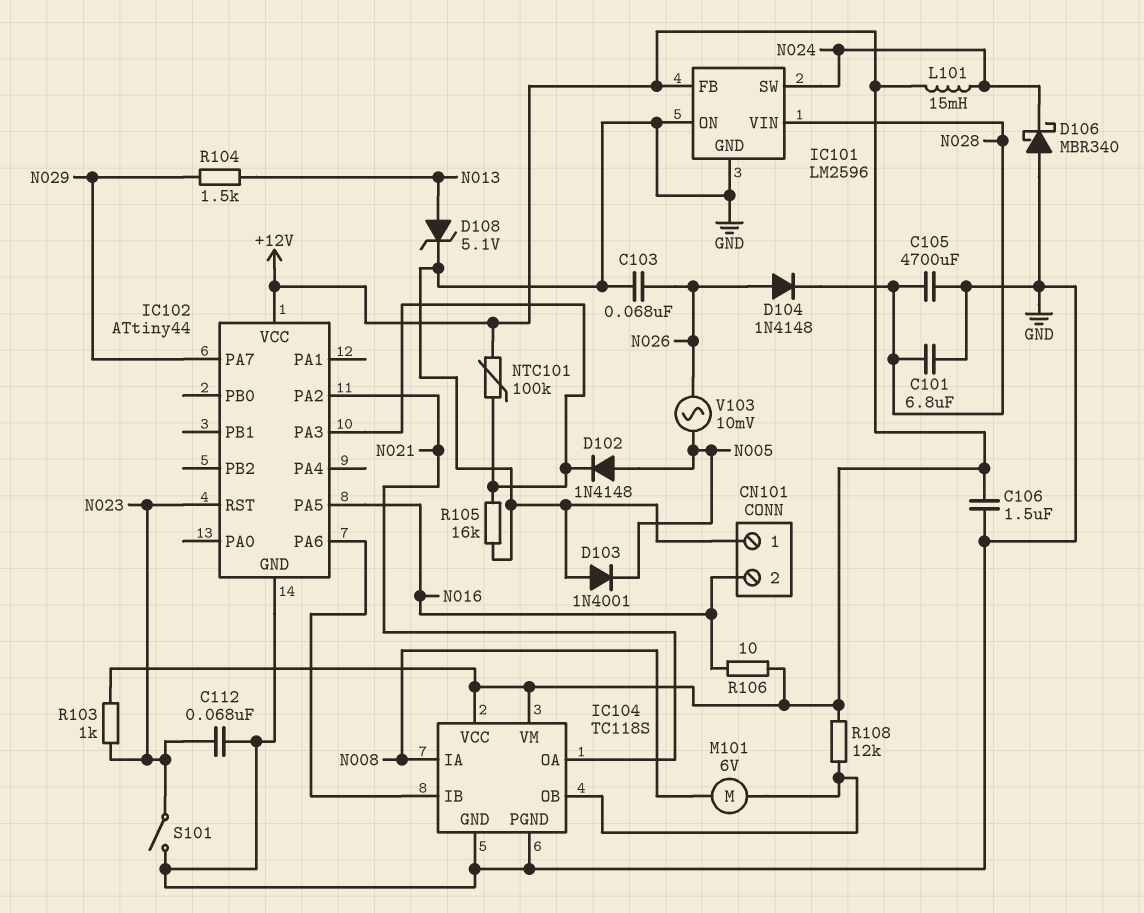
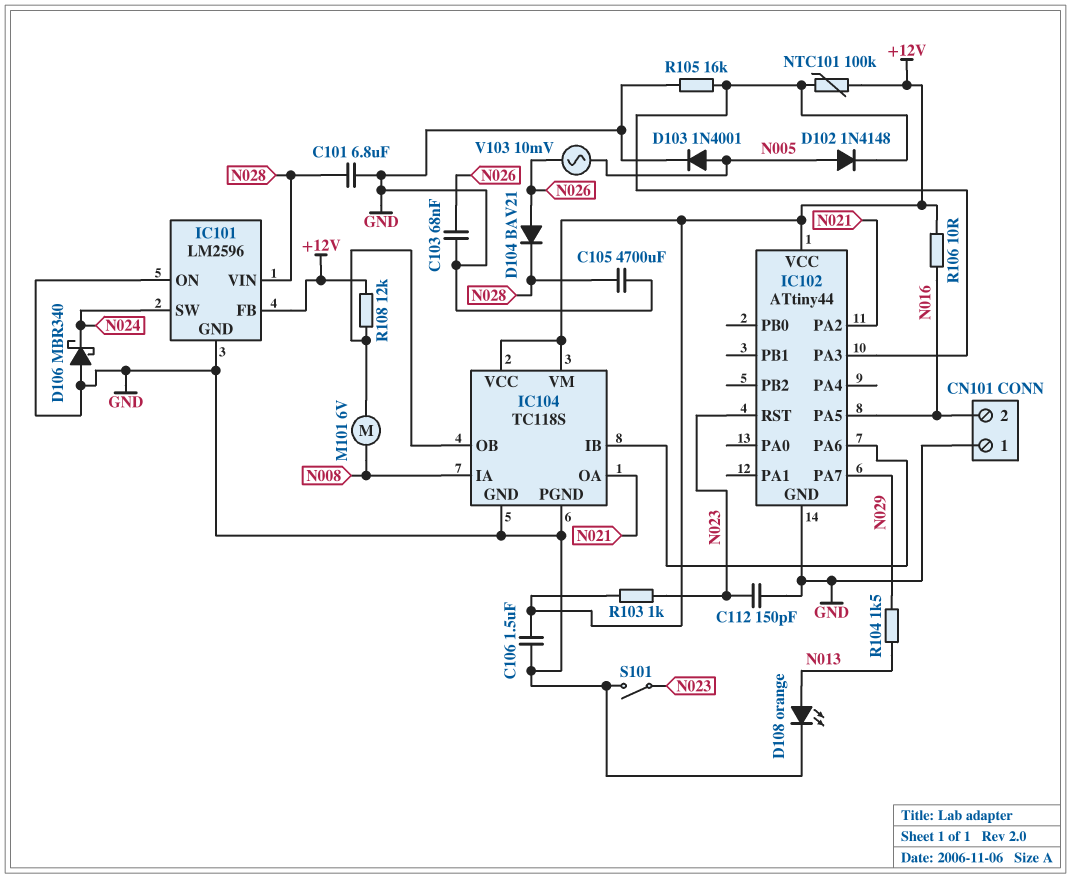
C112: 68nF (GND, N023) -> 150pF (GND, N023)
D103: diode 1N4001 (A GND, K N005) -> diode 1N4001 (A N005, K GND)
D104: diode 1N4148 (A N026, K N028) -> diode BAV21 (A N026, K N028)
D108: zener 5.1V (A N013, K GND) -> LED orange (A N013, K GND)
L101: 15mH (+12V, N024) -> none

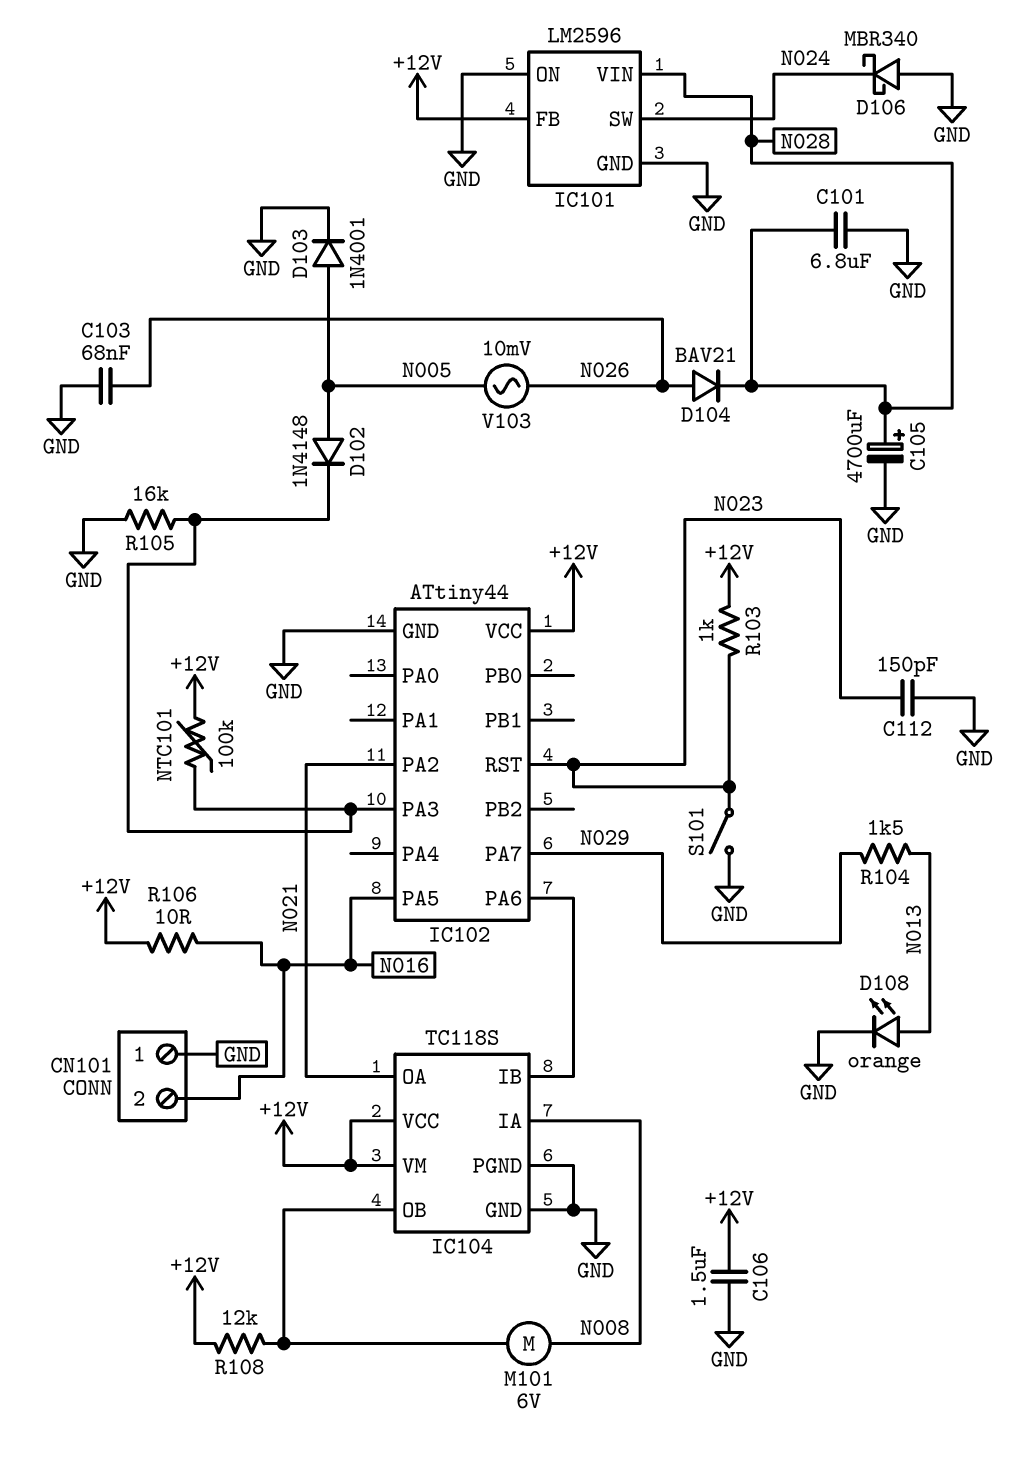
C105: 4700uF (GND, N028) -> 4700uF (plus N028, minus GND)

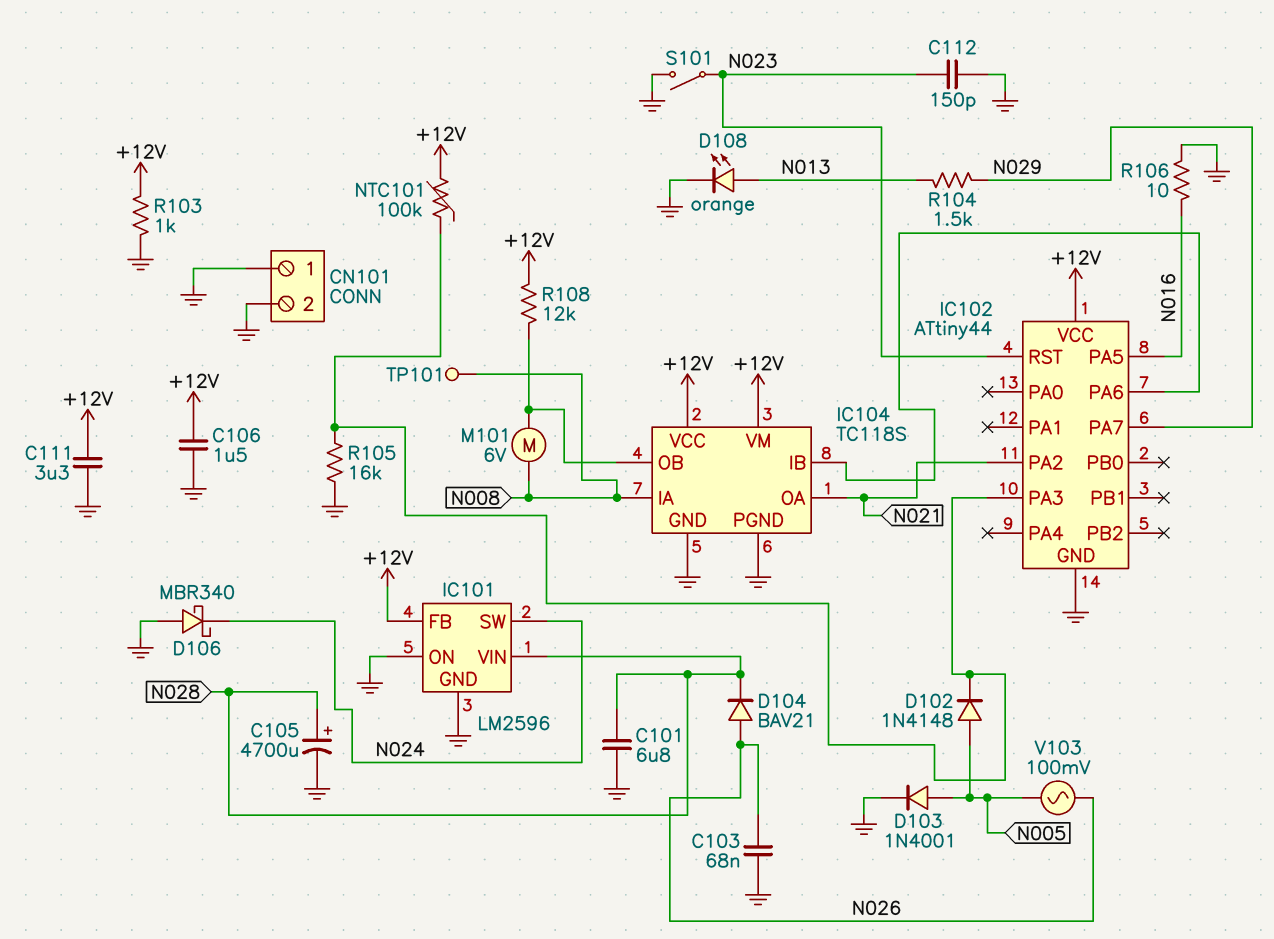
C111: none -> 3.3uF (+12V, GND)
CN101 pin 2: N016 -> GND
R103: 1k (+12V, N023) -> 1k (+12V, GND)
R106: 10 (+12V, N016) -> 10 (GND, N016)
TP101: none -> test point (N008)
V103: AC 10mV (N005, N026) -> AC 100mV (N005, N026)

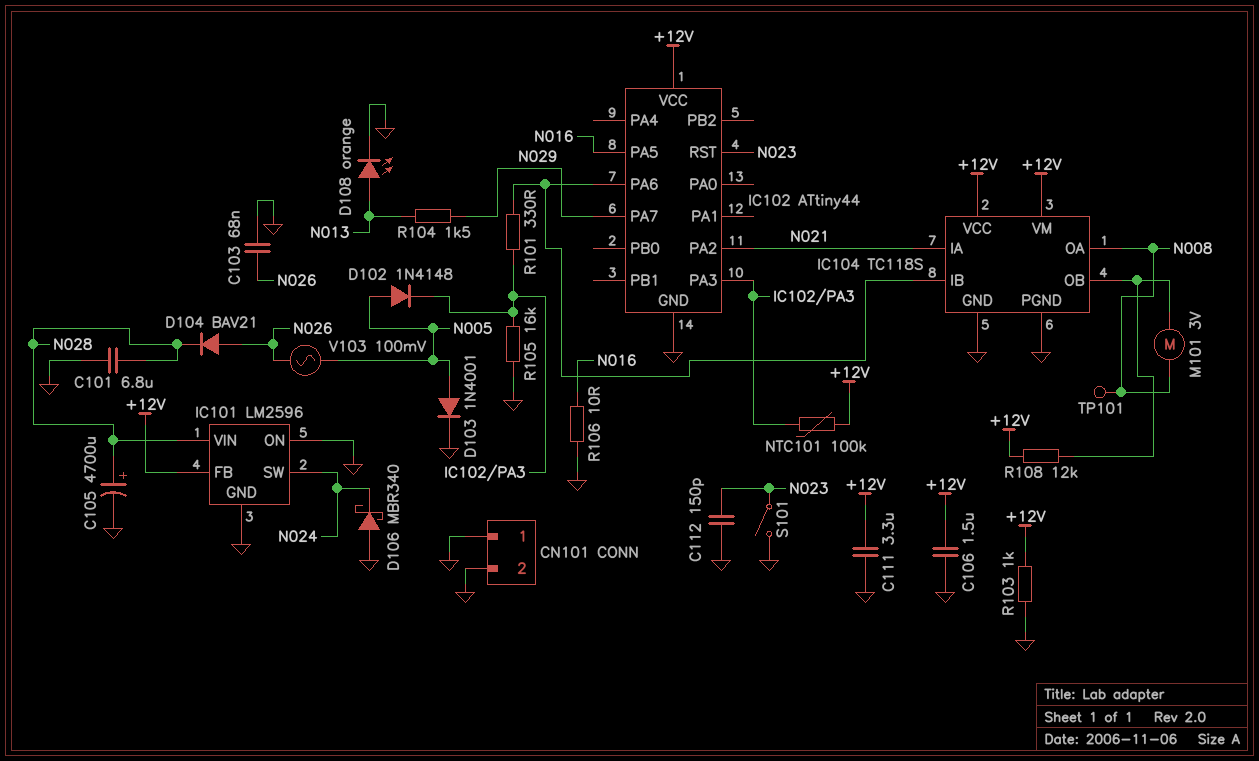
IC104 pin IA: N008 -> N021
IC104 pin OA: N021 -> N008
M101: motor 6V (IC104/OB, N008) -> motor 3V (IC104/OB, N008)
R101: none -> 330 (IC102/PA3, IC102/PA6)

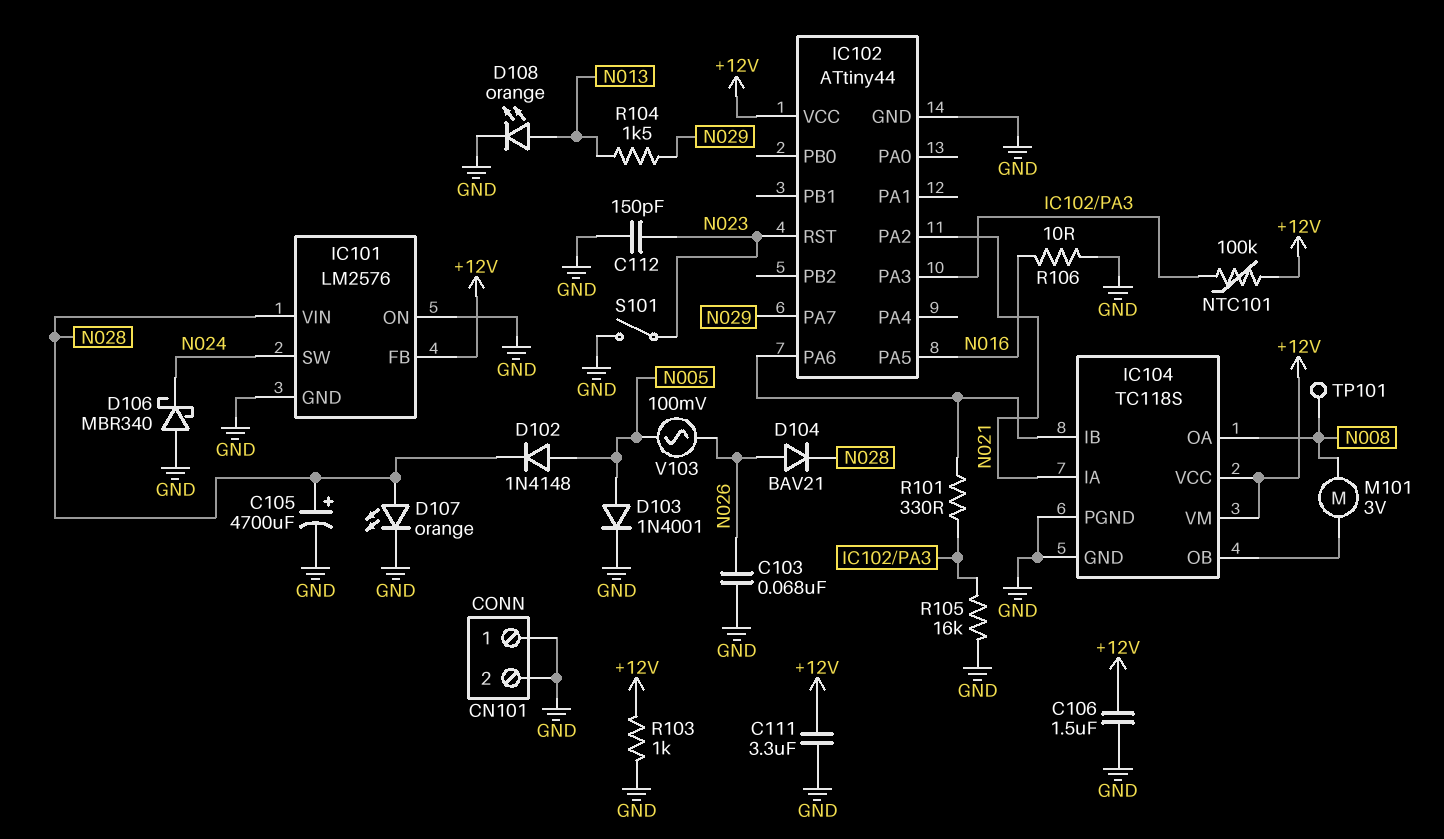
C101: 6.8uF (GND, N028) -> none
D102: diode 1N4148 (A N005, K IC102/PA3) -> diode 1N4148 (A N005, K N028)
D107: none -> LED orange (A N028, K GND)
IC101: LM2596 -> LM2576
R108: 12k (+12V, IC104/OB) -> none

